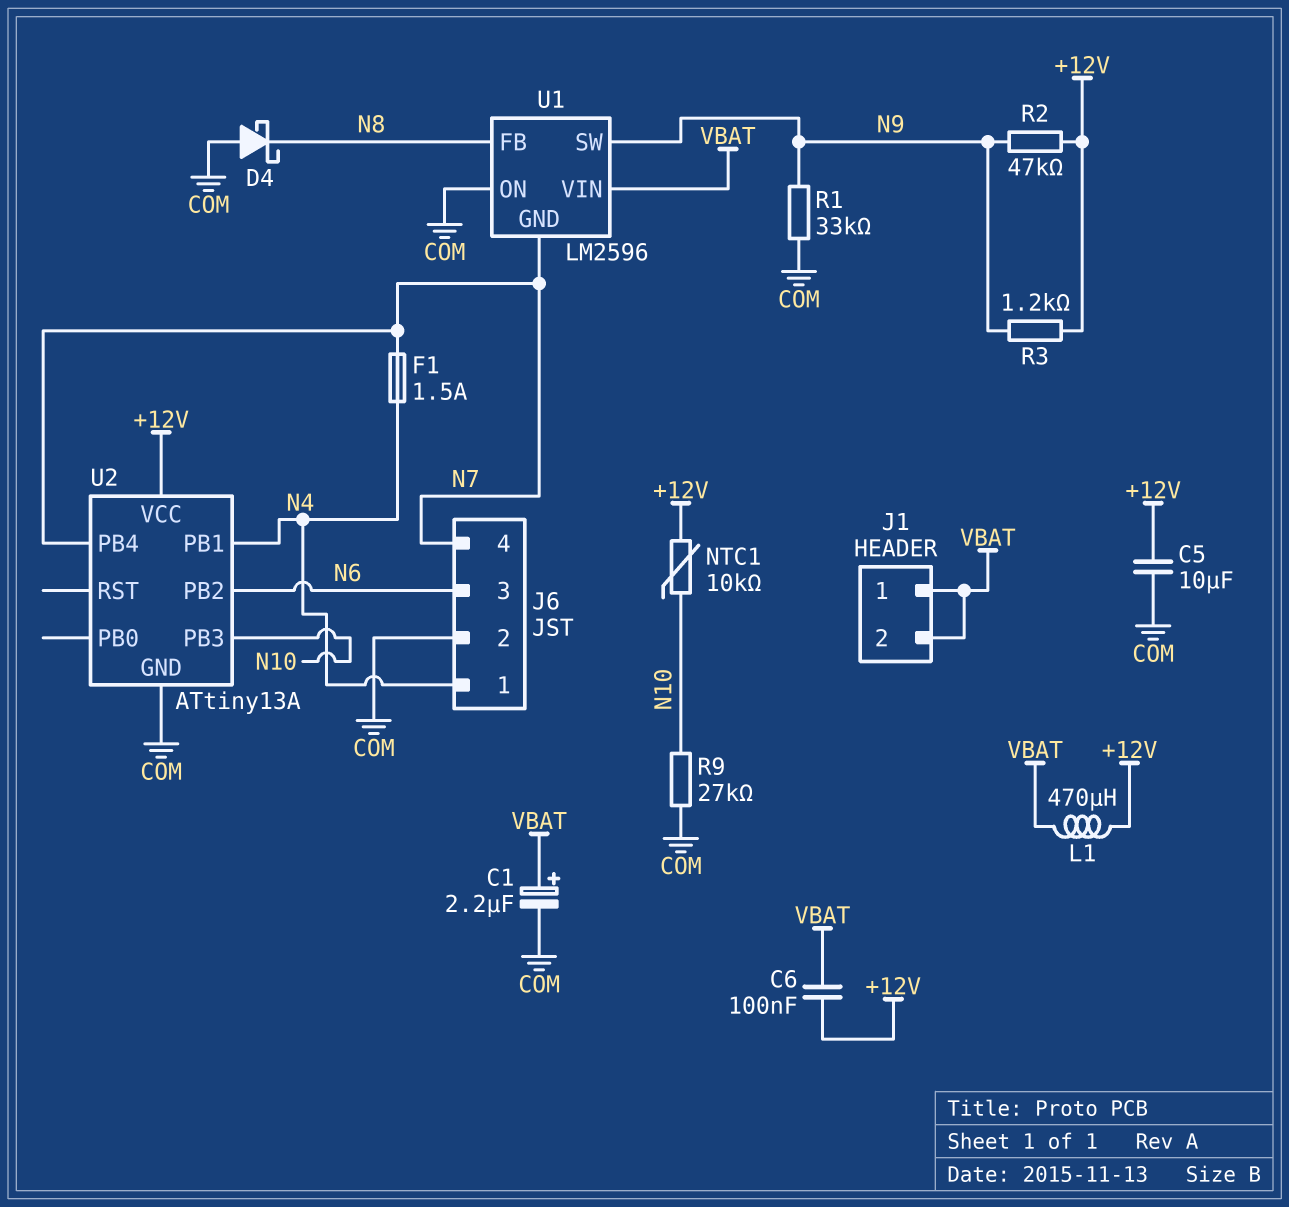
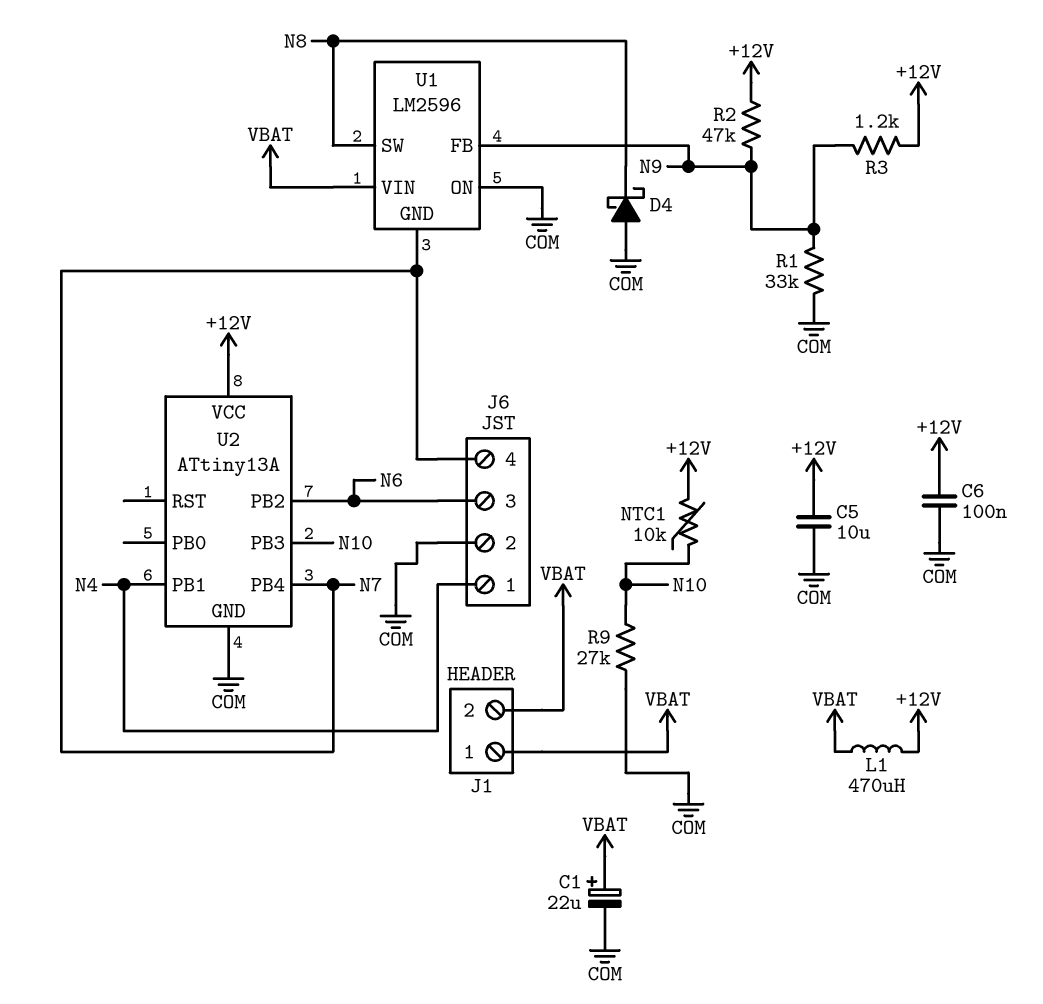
C1: 2.2uF (plus VBAT, minus COM) -> 22uF (plus VBAT, minus COM)
C6: 100nF (+12V, VBAT) -> 100nF (+12V, COM)
F1: 1.5A (N4, N7) -> none
U1 pin FB: N8 -> N9
U1 pin SW: N9 -> N8

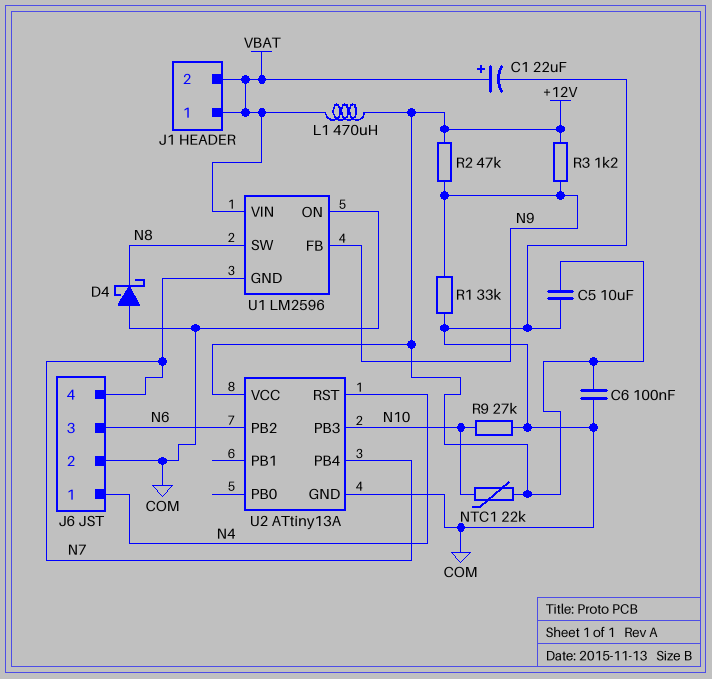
NTC1: 10k (+12V, N10) -> 22k (+12V, N10)
U2 pin PB1: N4 -> none
U2 pin RST: none -> N4

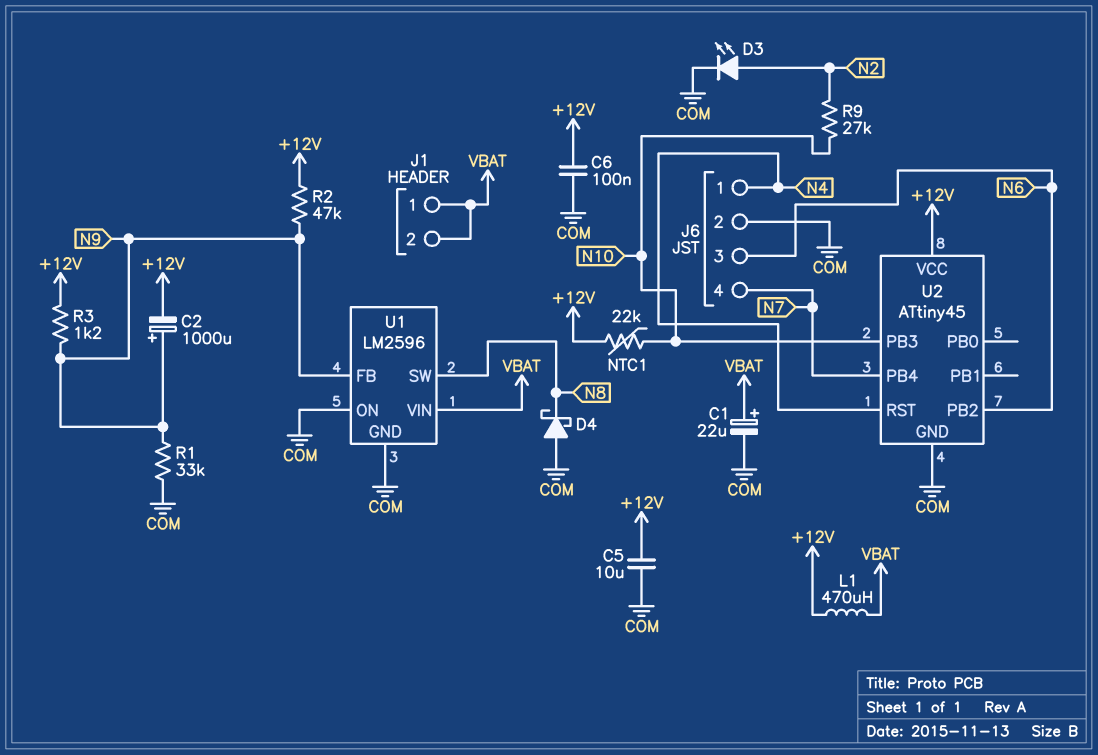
C2: none -> 1000uF (plus N9, minus +12V)
D3: none -> LED (A N2, K COM)
R9: 27k (COM, N10) -> 27k (N2, N10)
U1 pin GND: N7 -> COM
U2: ATtiny13A -> ATtiny45

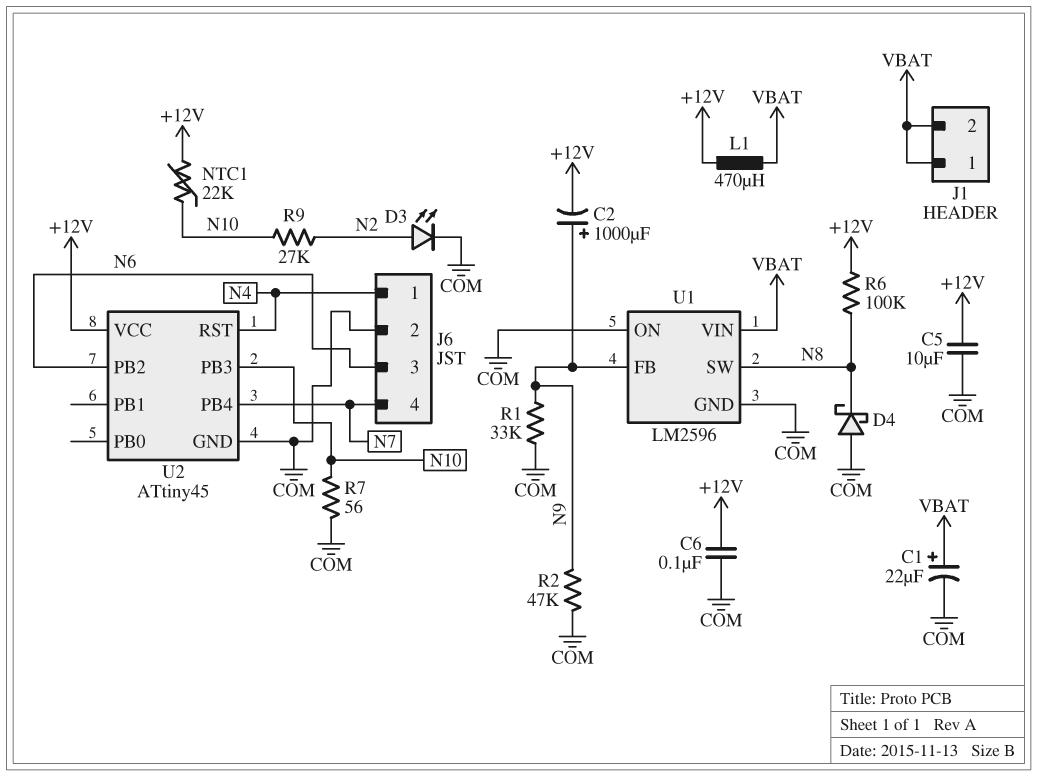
R2: 47k (+12V, N9) -> 47k (COM, N9)
R3: 1.2k (+12V, N9) -> none
R6: none -> 100k (+12V, N8)
R7: none -> 56 (COM, N10)

